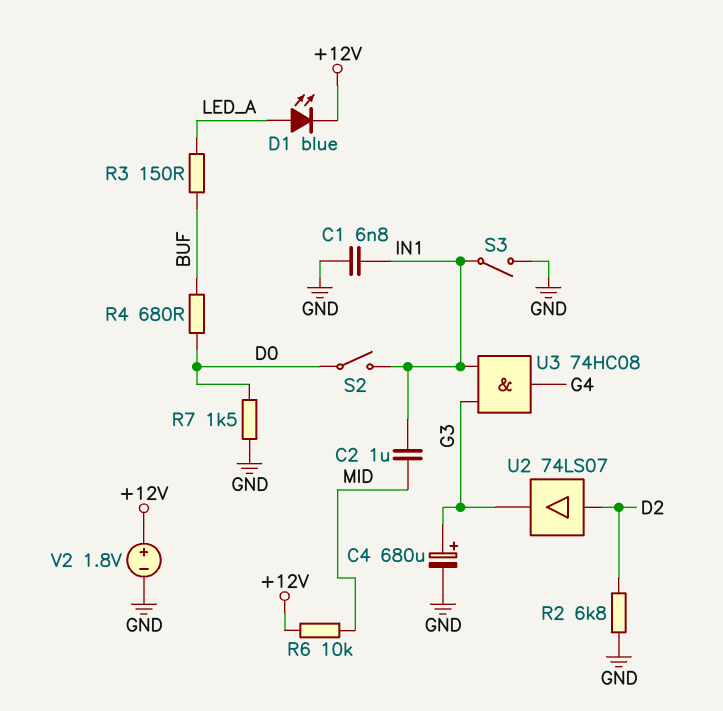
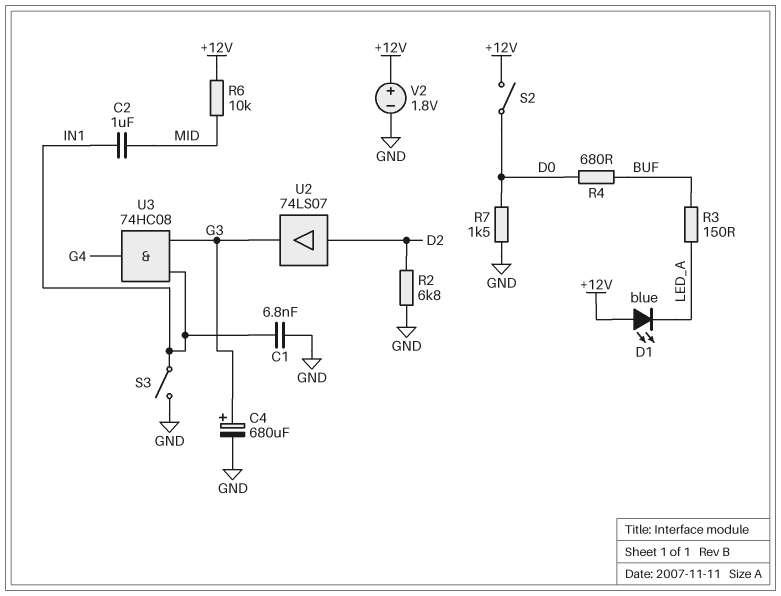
D1: LED blue (A LED_A, K +12V) -> LED blue (A +12V, K LED_A)
S2: switch (D0, IN1) -> switch (+12V, D0)

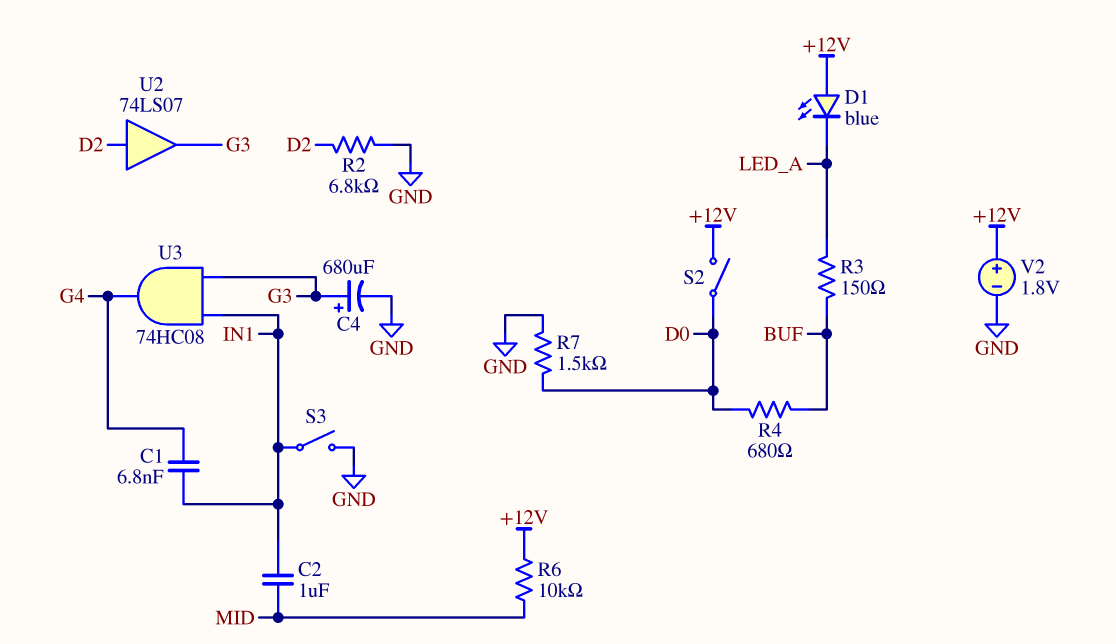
C1: 6.8nF (GND, IN1) -> 6.8nF (G4, IN1)

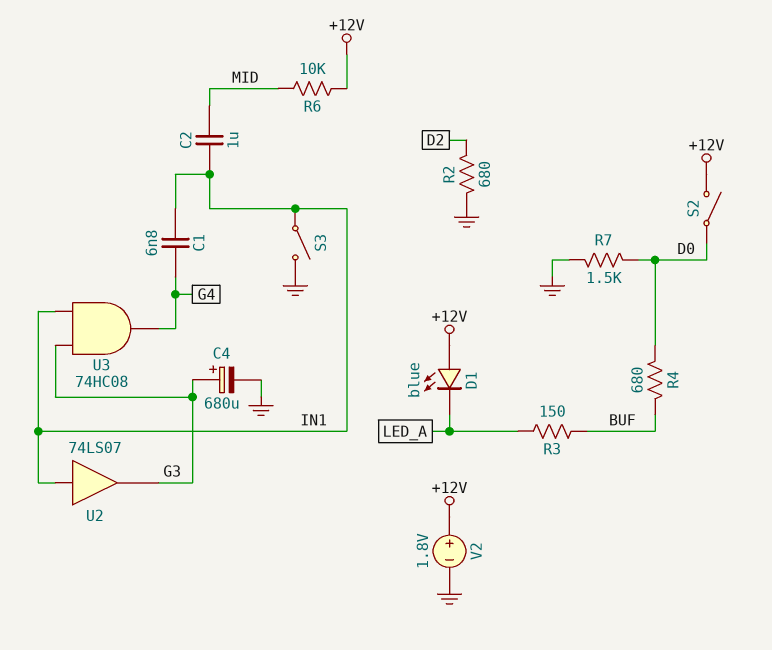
R2: 6.8k (D2, GND) -> 680 (D2, GND)
U2: buffer 74LS07 (in D2, out G3) -> buffer 74LS07 (in IN1, out G3)

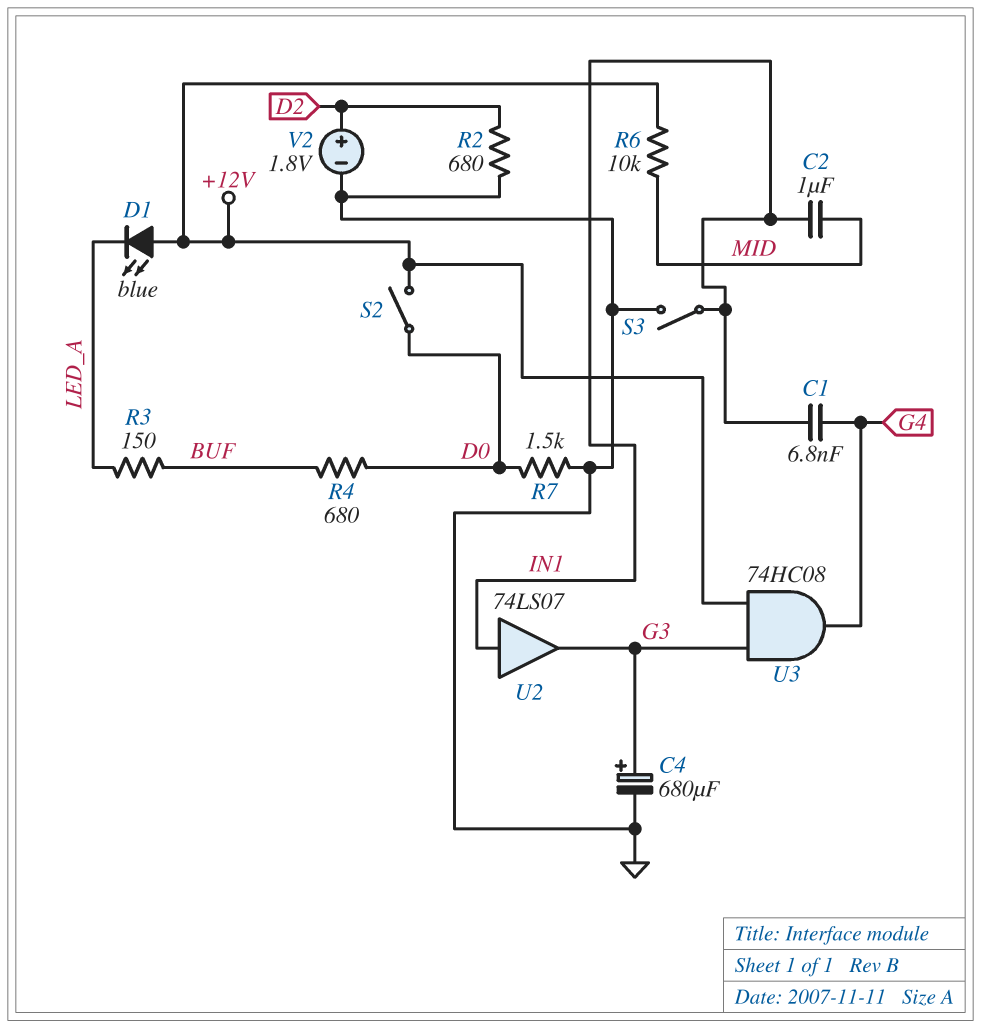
U3: AND 74HC08 (in G3, in IN1, out G4) -> AND 74HC08 (in +12V, in G3, out G4)
V2: 1.8V (plus +12V, minus GND) -> 1.8V (plus D2, minus GND)

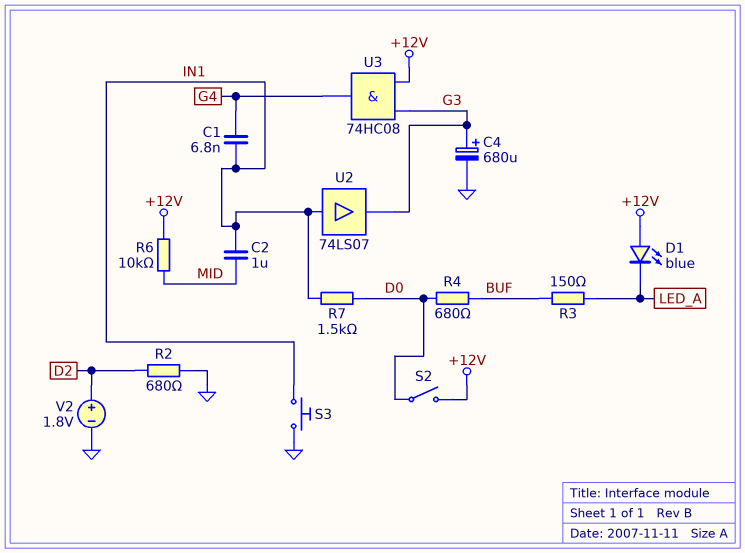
R7: 1.5k (D0, GND) -> 1.5k (D0, IN1)
S3: switch (GND, IN1) -> button (GND, IN1)

